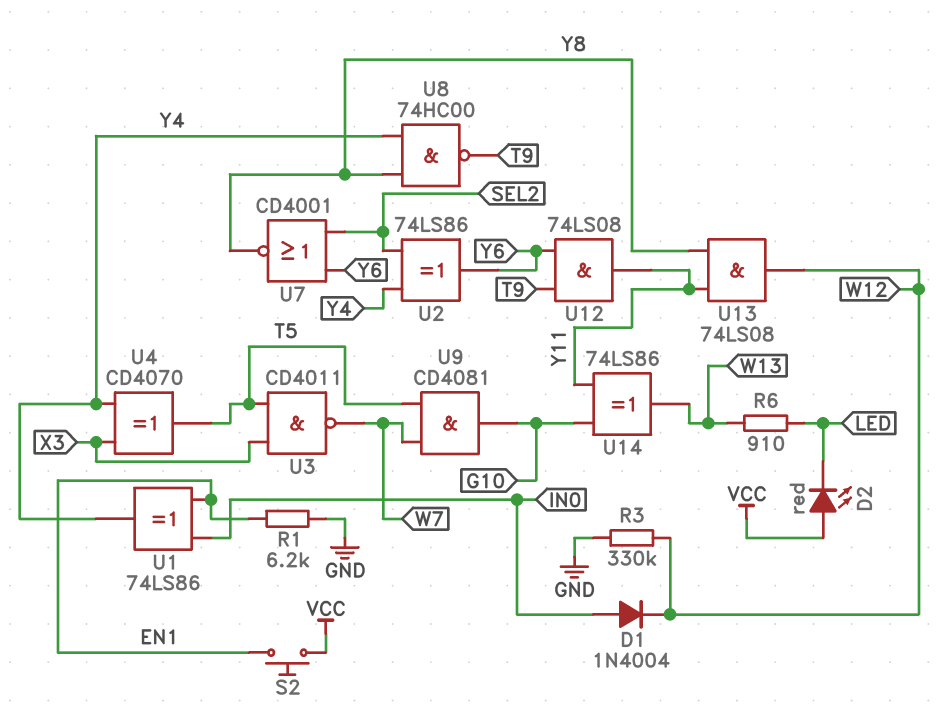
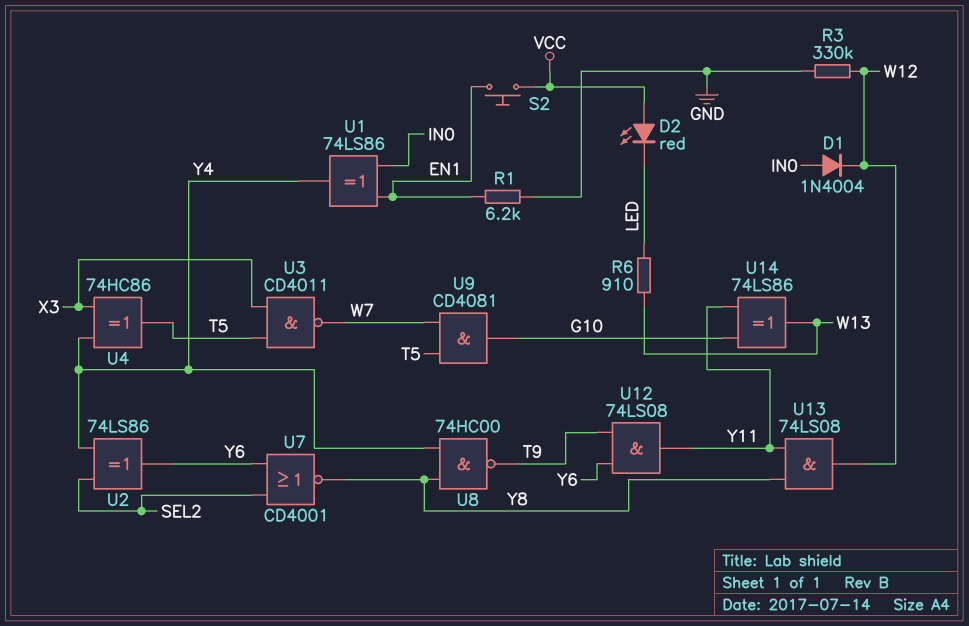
U4: XOR CD4070 (in X3, in Y4, out T5) -> XOR 74HC86 (in X3, in Y4, out T5)

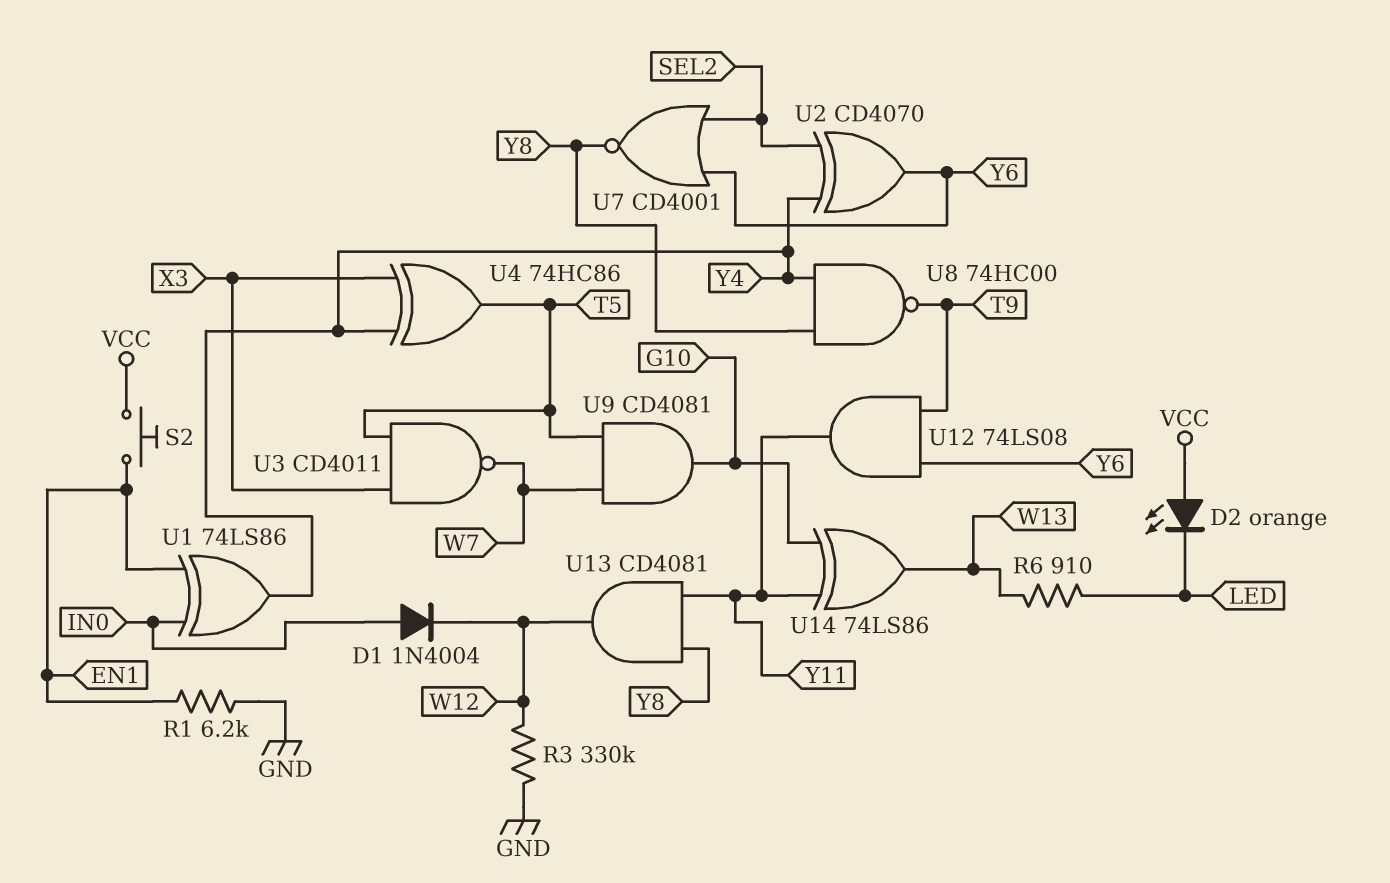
D2: LED red (A VCC, K LED) -> LED orange (A VCC, K LED)
U2: XOR 74LS86 (in SEL2, in Y4, out Y6) -> XOR CD4070 (in SEL2, in Y4, out Y6)
U13: AND 74LS08 (in Y8, in Y11, out W12) -> AND CD4081 (in Y8, in Y11, out W12)

